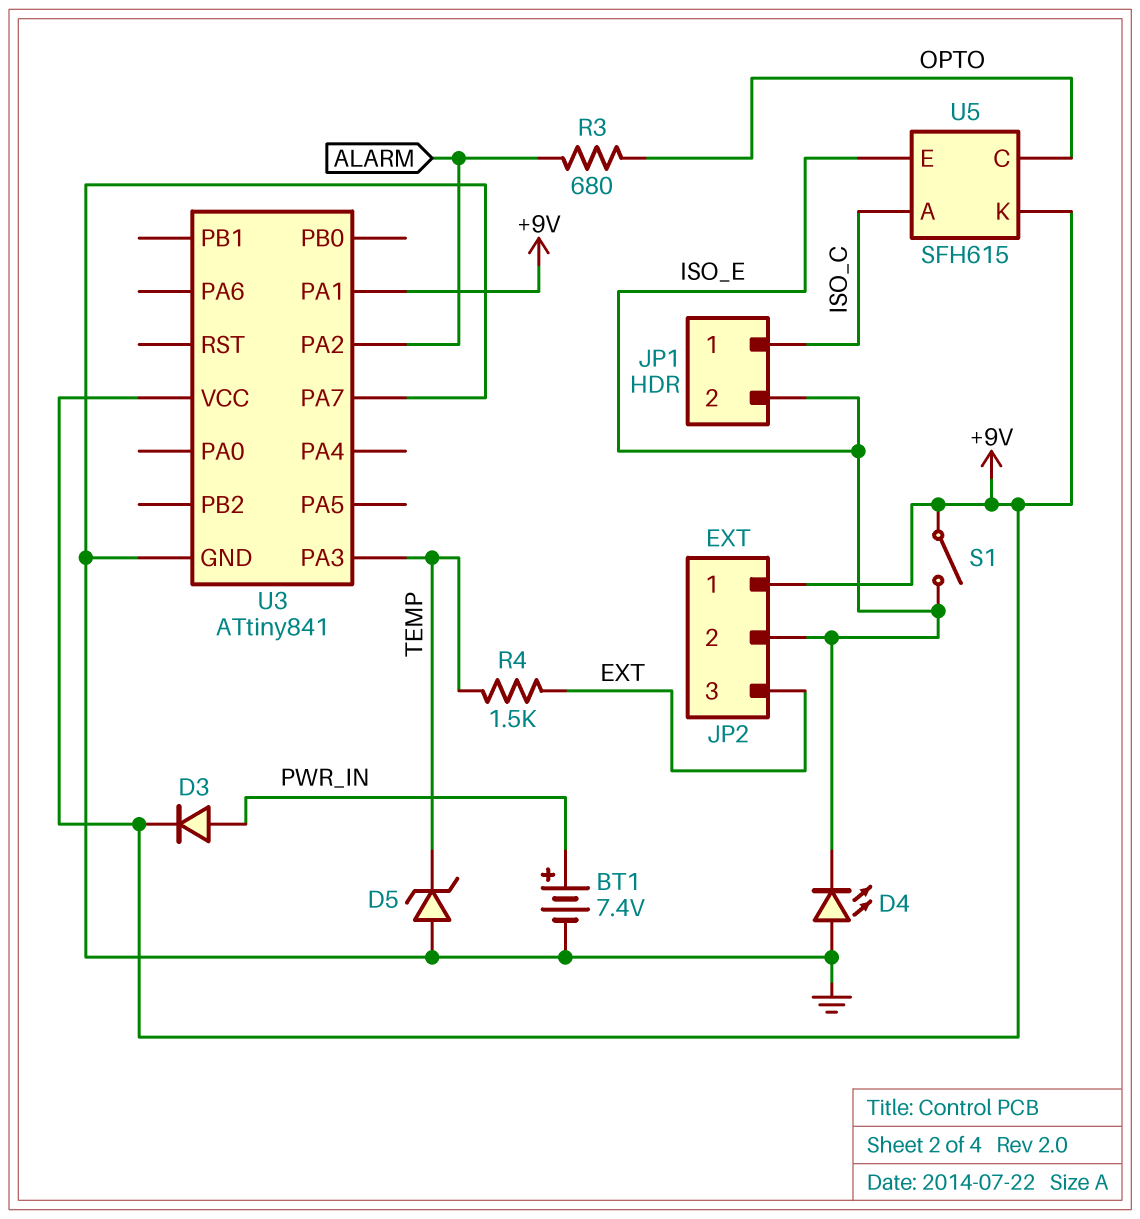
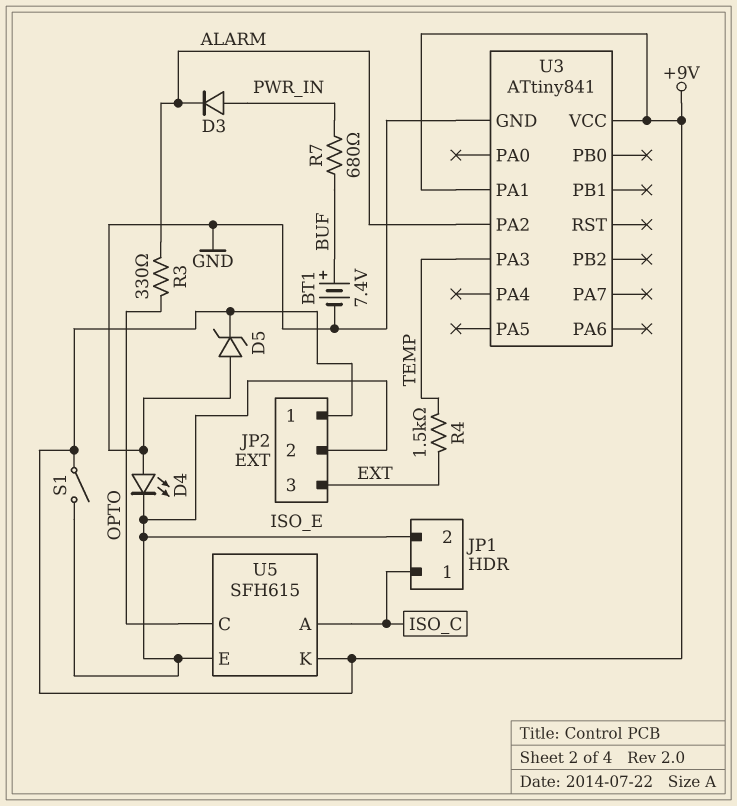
BT1: 7.4V (plus PWR_IN, minus GND) -> 7.4V (plus BUF, minus GND)
D3: diode (A PWR_IN, K +9V) -> diode (A PWR_IN, K ALARM)
D5: zener (A GND, K TEMP) -> zener (A GND, K +9V)
R3: 680 (ALARM, OPTO) -> 330 (ALARM, OPTO)
R7: none -> 680 (BUF, PWR_IN)
U3 pin PA7: GND -> none

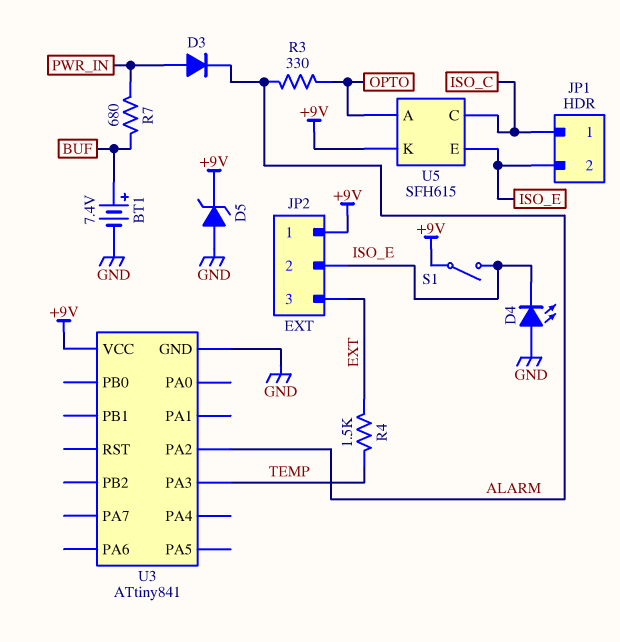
U3 pin PA1: +9V -> none
U5 pin A: ISO_C -> OPTO
U5 pin C: OPTO -> ISO_C

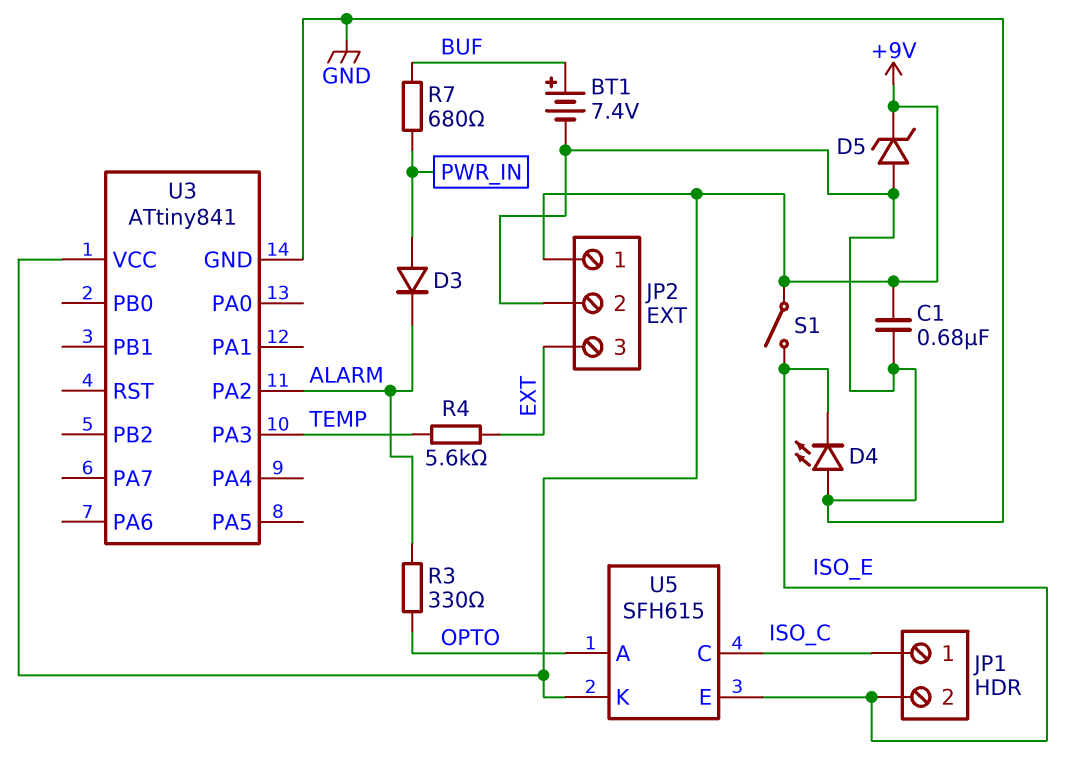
C1: none -> 680nF (+9V, GND)
JP2 pin 2: ISO_E -> GND
R4: 1.5k (EXT, TEMP) -> 5.6k (EXT, TEMP)

